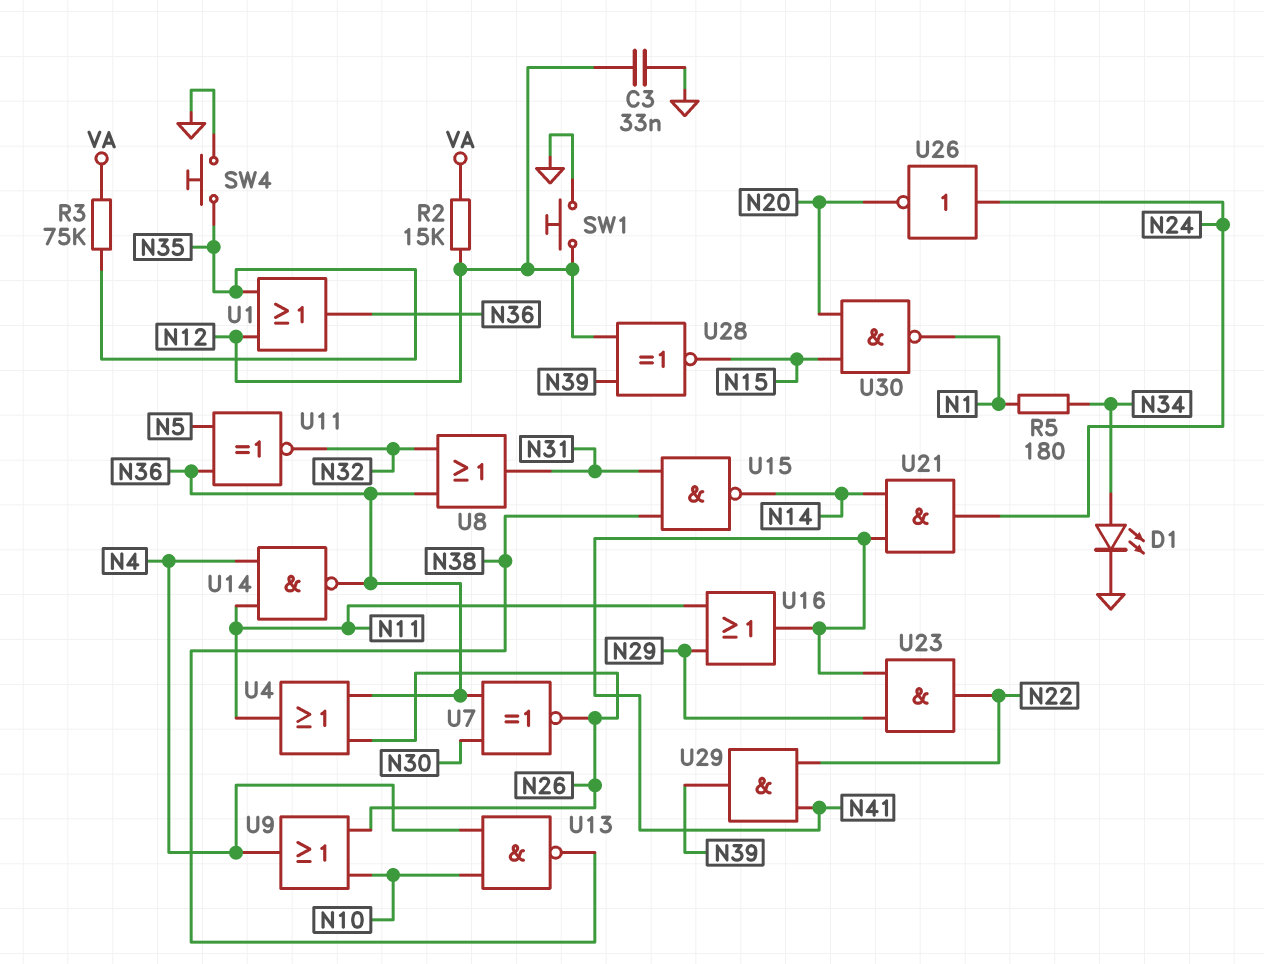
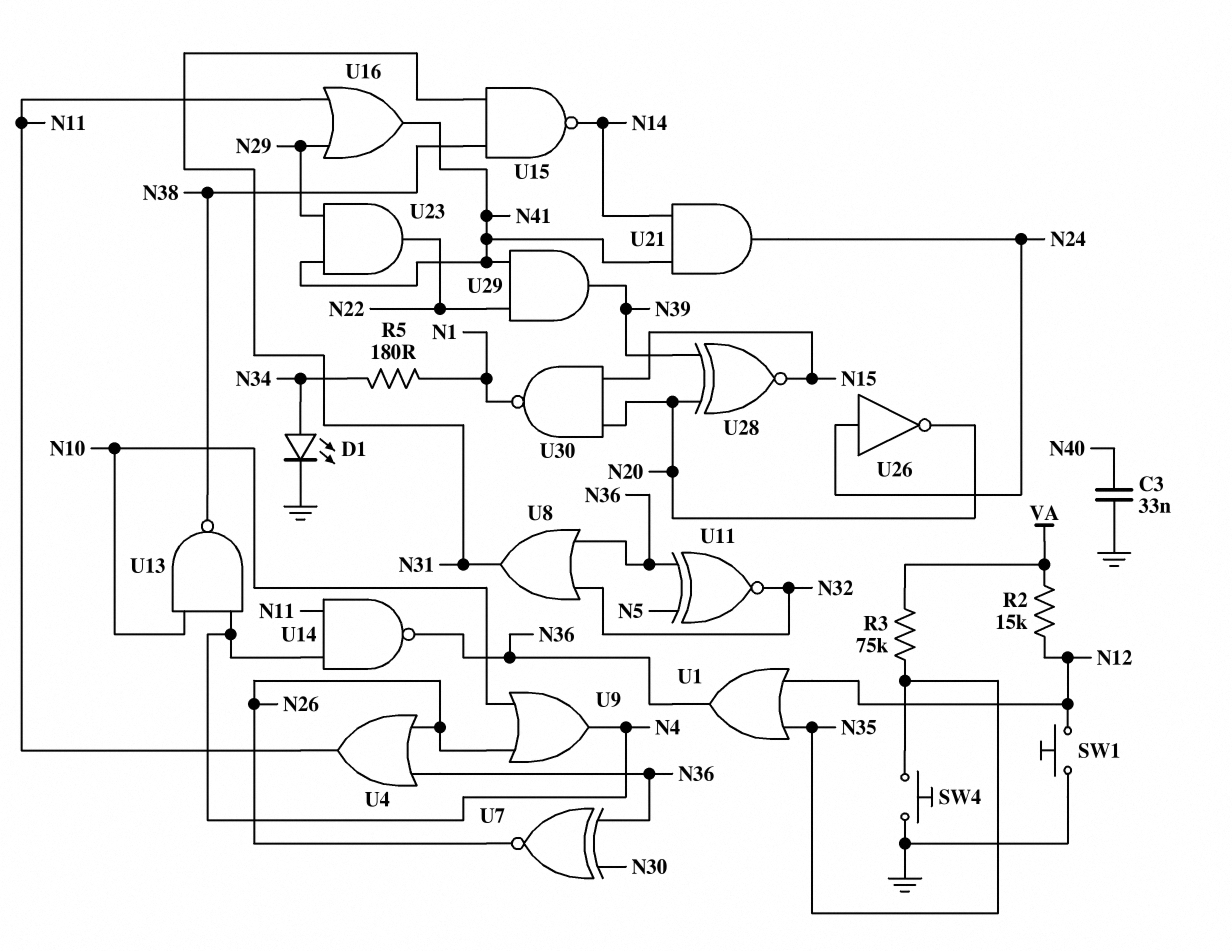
C3: 33nF (GND, N12) -> 33nF (GND, N40)
U28: XNOR (in N12, in N39, out N15) -> XNOR (in N20, in N39, out N15)

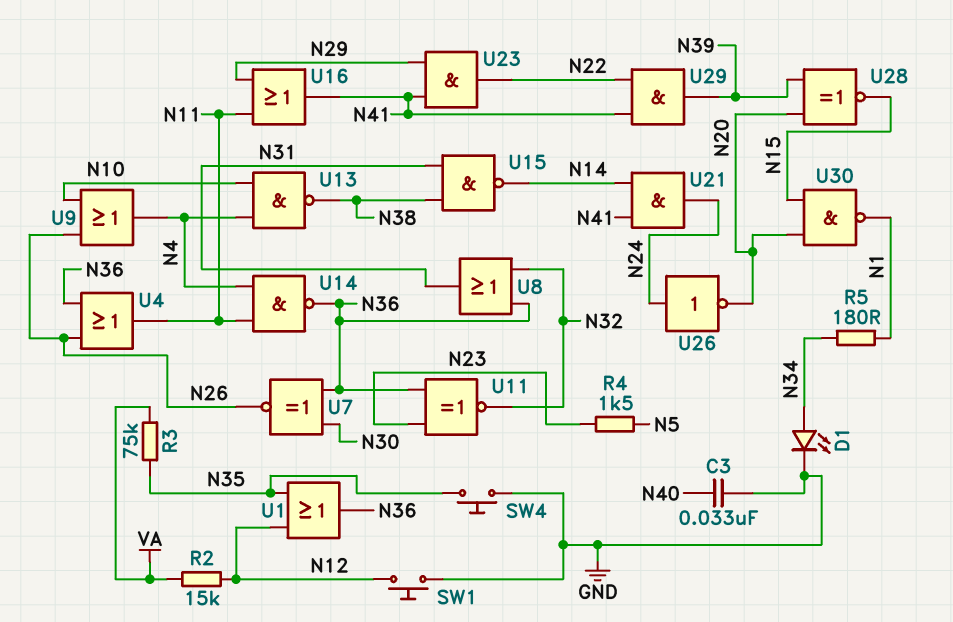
R4: none -> 1.5k (N5, N23)
U11: XNOR (in N5, in N36, out N32) -> XNOR (in N23, in N36, out N32)

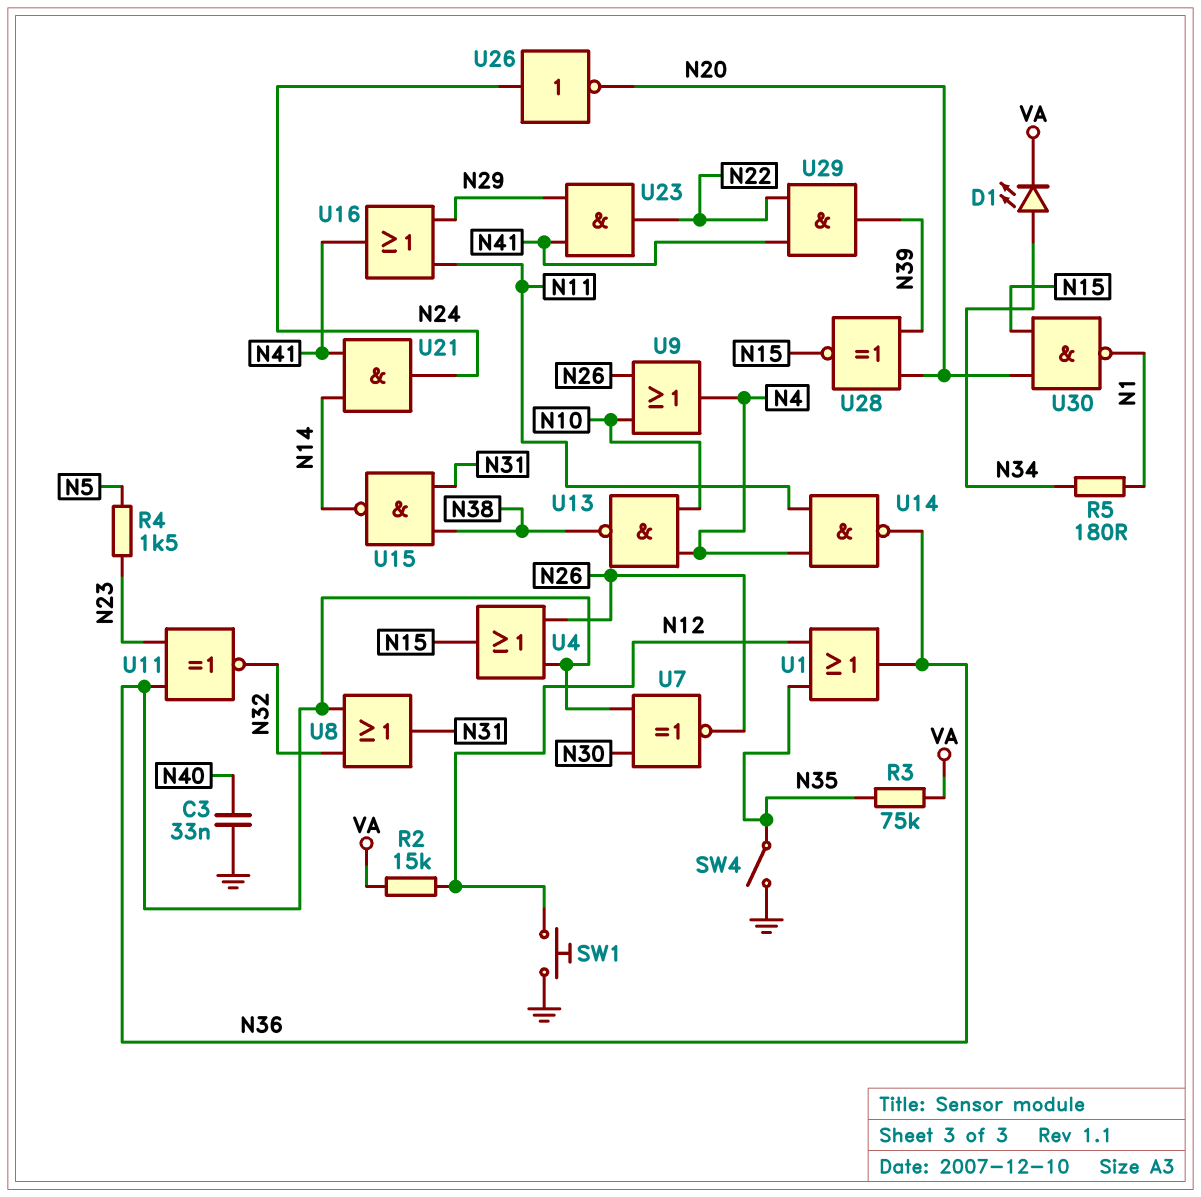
D1: LED (A N34, K GND) -> LED (A N34, K VA)
SW4: button (GND, N35) -> switch (GND, N35)
U4: OR (in N26, in N36, out N11) -> OR (in N26, in N36, out N15)

